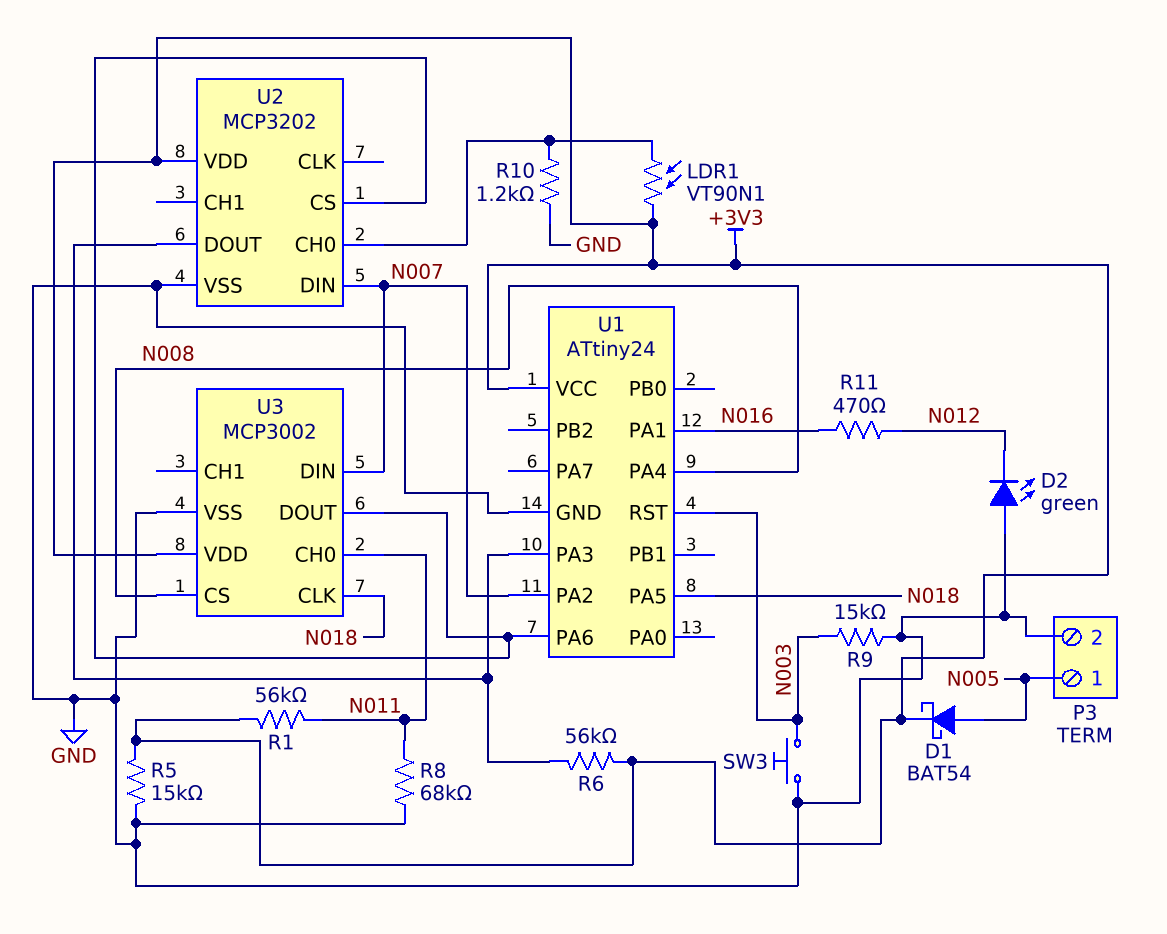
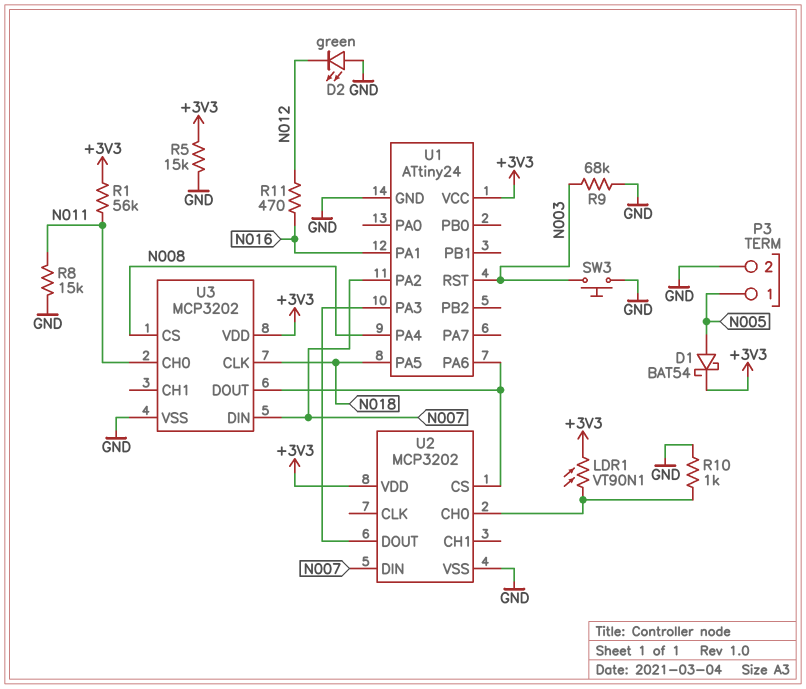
R6: 56k (+3V3, U1/PA3) -> none
R8: 68k (GND, N011) -> 15k (GND, N011)
R9: 15k (GND, N003) -> 68k (GND, N003)
R10: 1.2k (GND, U2/CH0) -> 1k (GND, U2/CH0)
U3: MCP3002 -> MCP3202

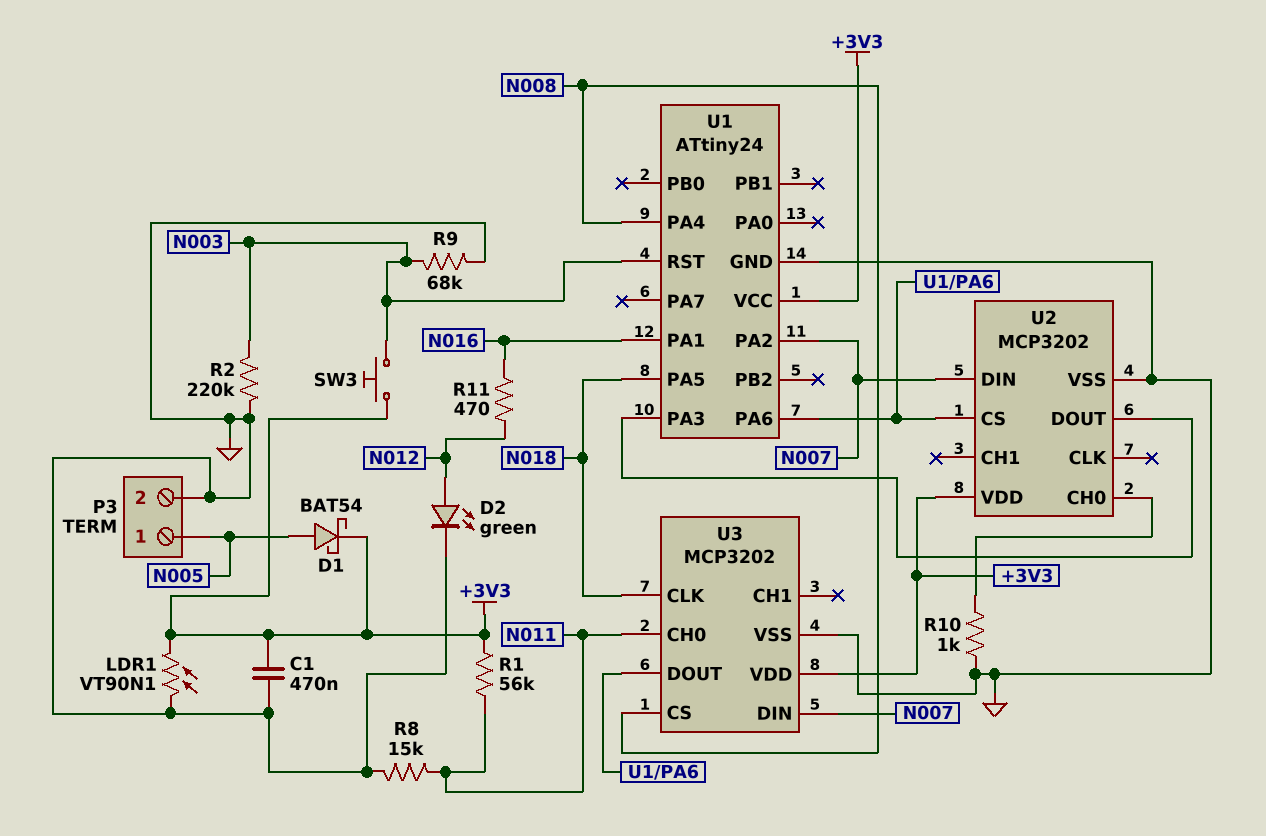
C1: none -> 470nF (+3V3, GND)
D2: LED green (A GND, K N012) -> LED green (A N012, K GND)
LDR1: VT90N1 (+3V3, U2/CH0) -> VT90N1 (+3V3, GND)
R2: none -> 220k (GND, N003)
R5: 15k (+3V3, GND) -> none
SW3: button (GND, N003) -> button (+3V3, N003)

